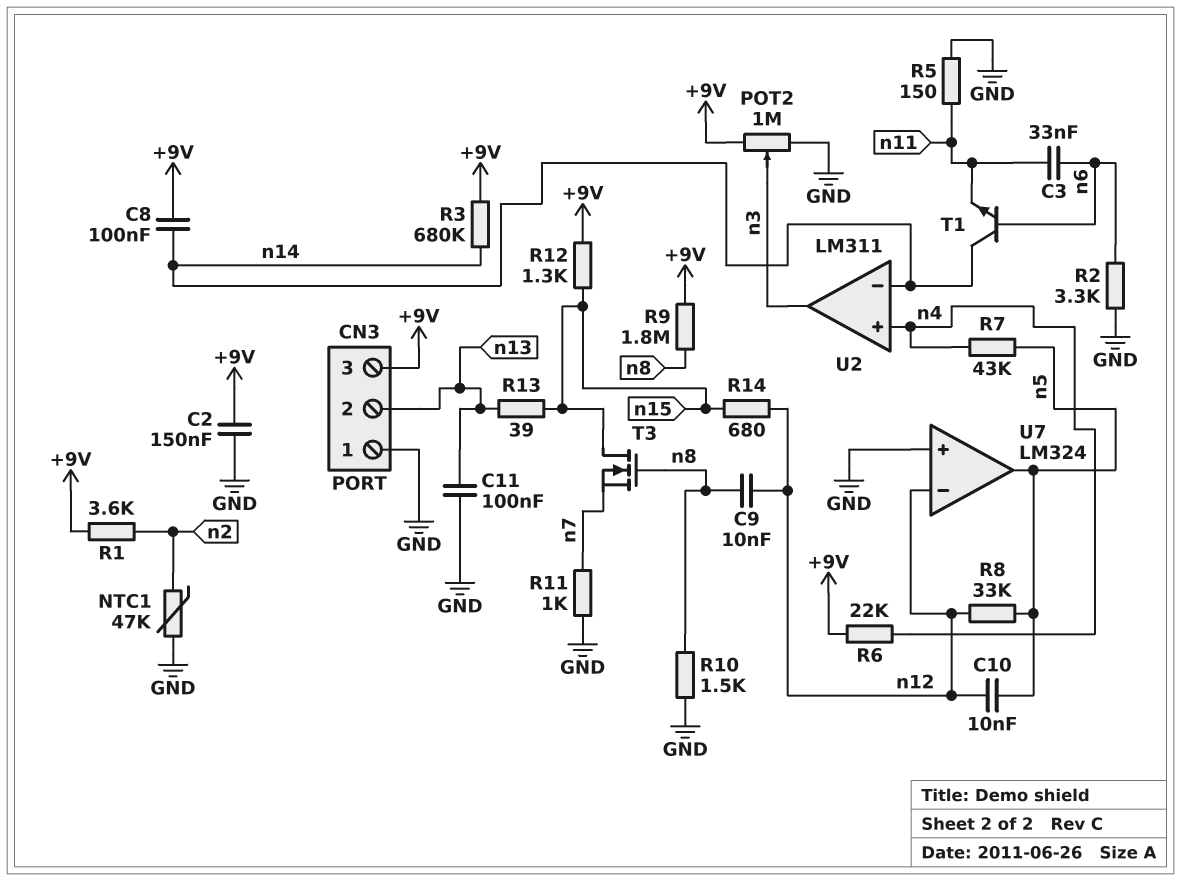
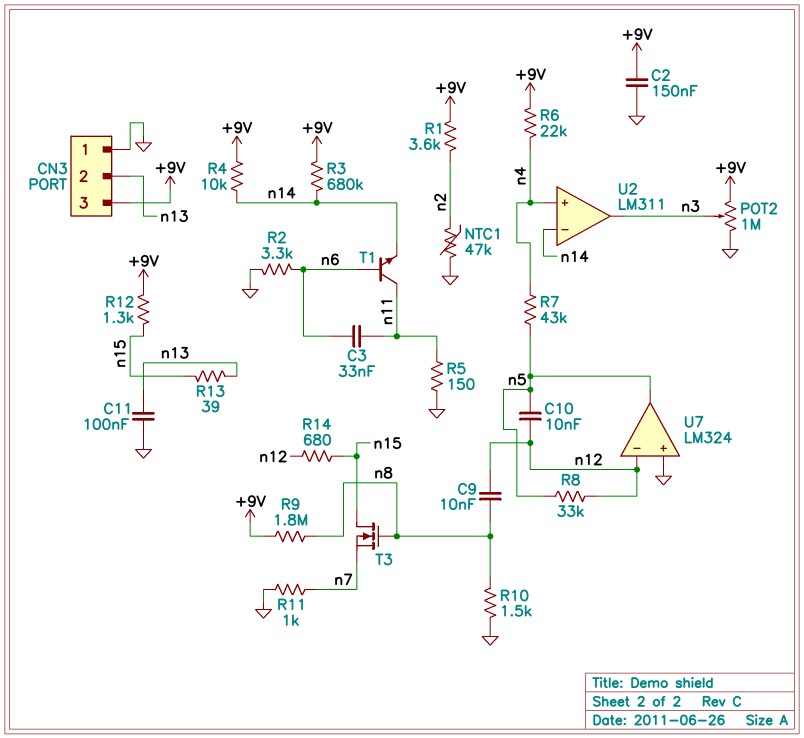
C8: 100nF (+9V, n14) -> none
R4: none -> 10k (+9V, n14)
T1: NPN (B n6, C n14, E n11) -> NPN (B n6, C n11, E n14)

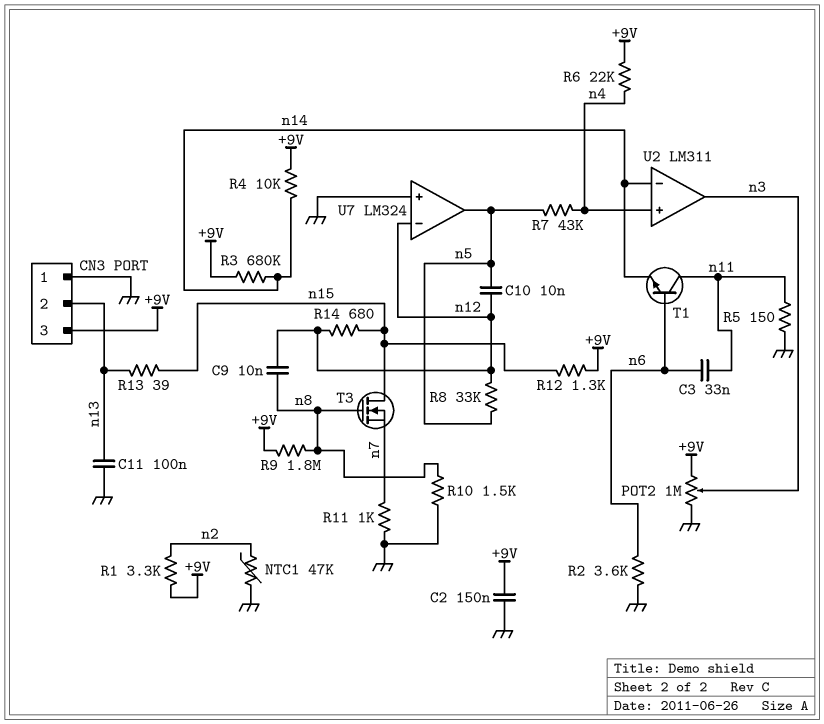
R1: 3.6k (+9V, n2) -> 3.3k (+9V, n2)
R2: 3.3k (GND, n6) -> 3.6k (GND, n6)

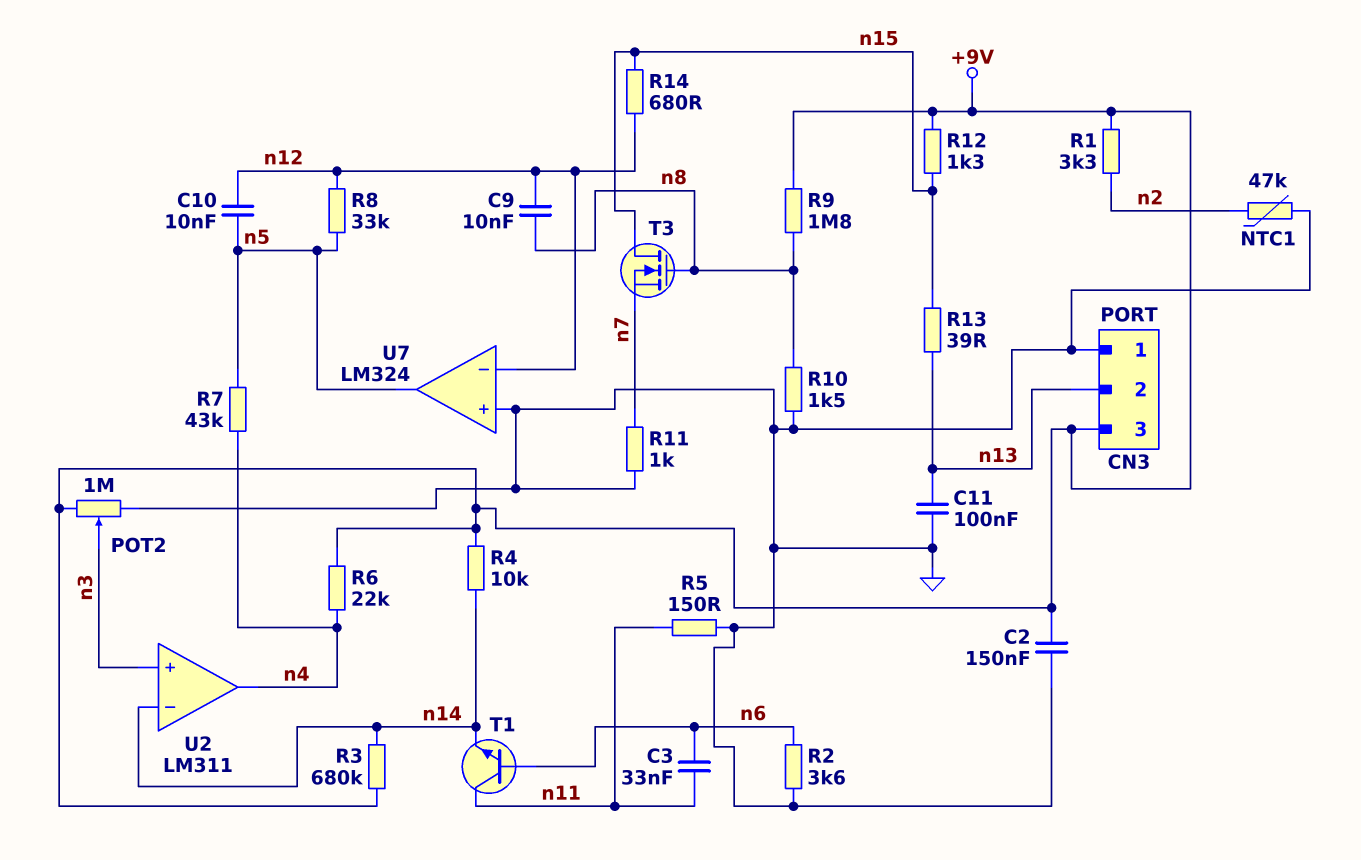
U2 pin in+: n4 -> n3
U2 pin out: n3 -> n4

